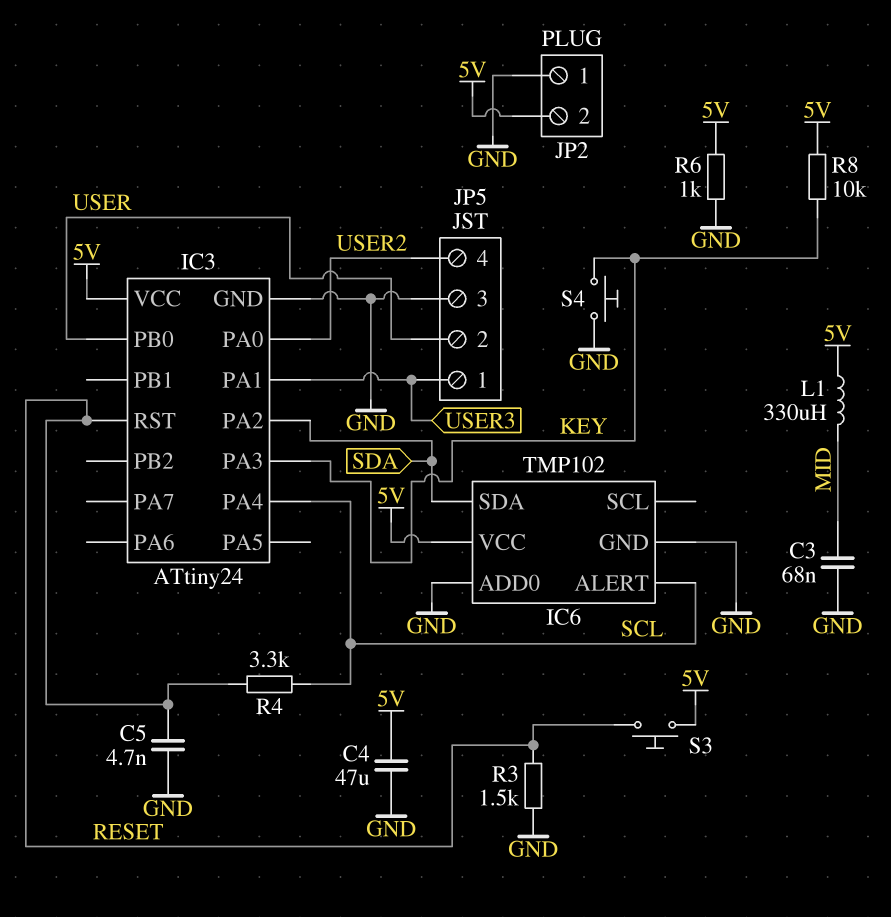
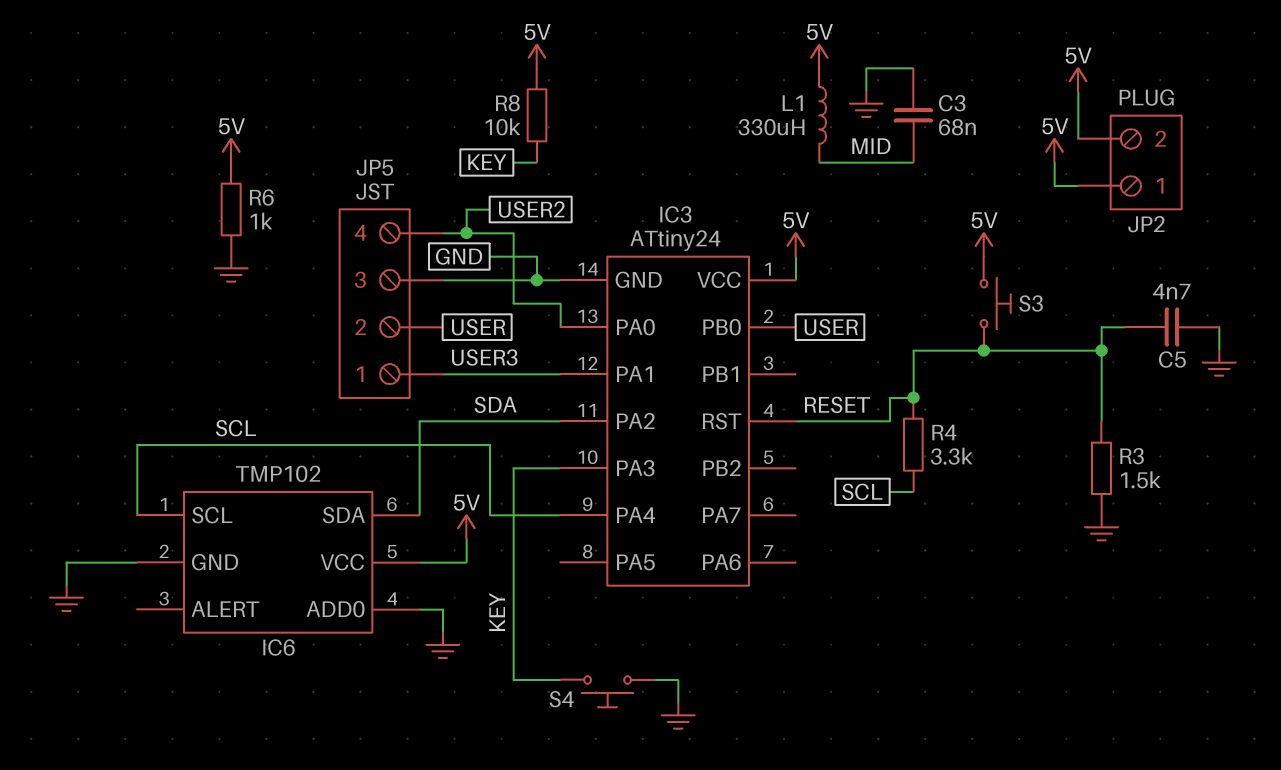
C4: 47uF (5V, GND) -> none
IC6 pin ALERT: SCL -> none
IC6 pin SCL: none -> SCL
JP2 pin 1: GND -> 5V

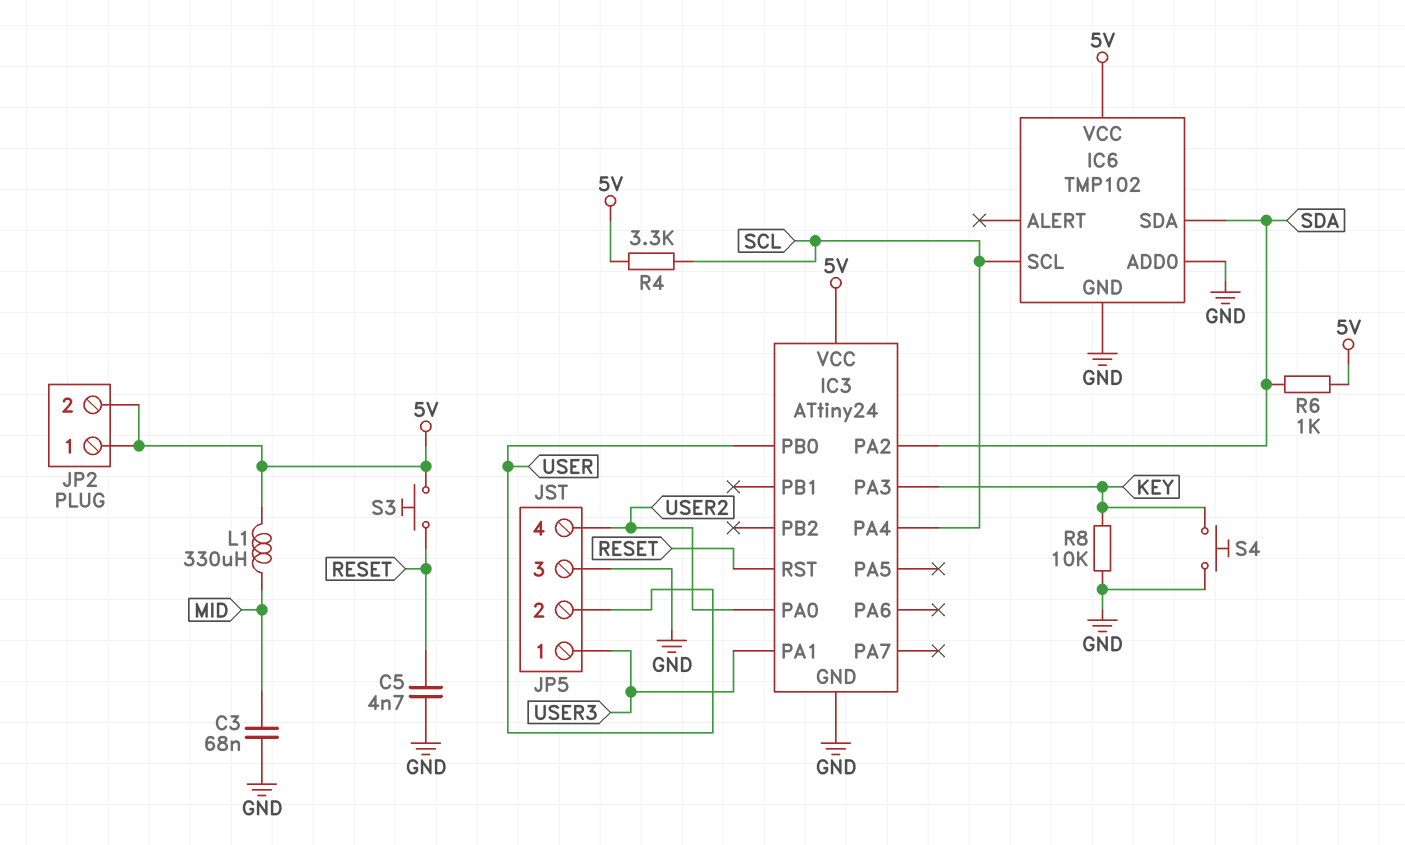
R3: 1.5k (GND, RESET) -> none
R4: 3.3k (RESET, SCL) -> 3.3k (5V, SCL)
R6: 1k (5V, GND) -> 1k (5V, SDA)
R8: 10k (5V, KEY) -> 10k (GND, KEY)

